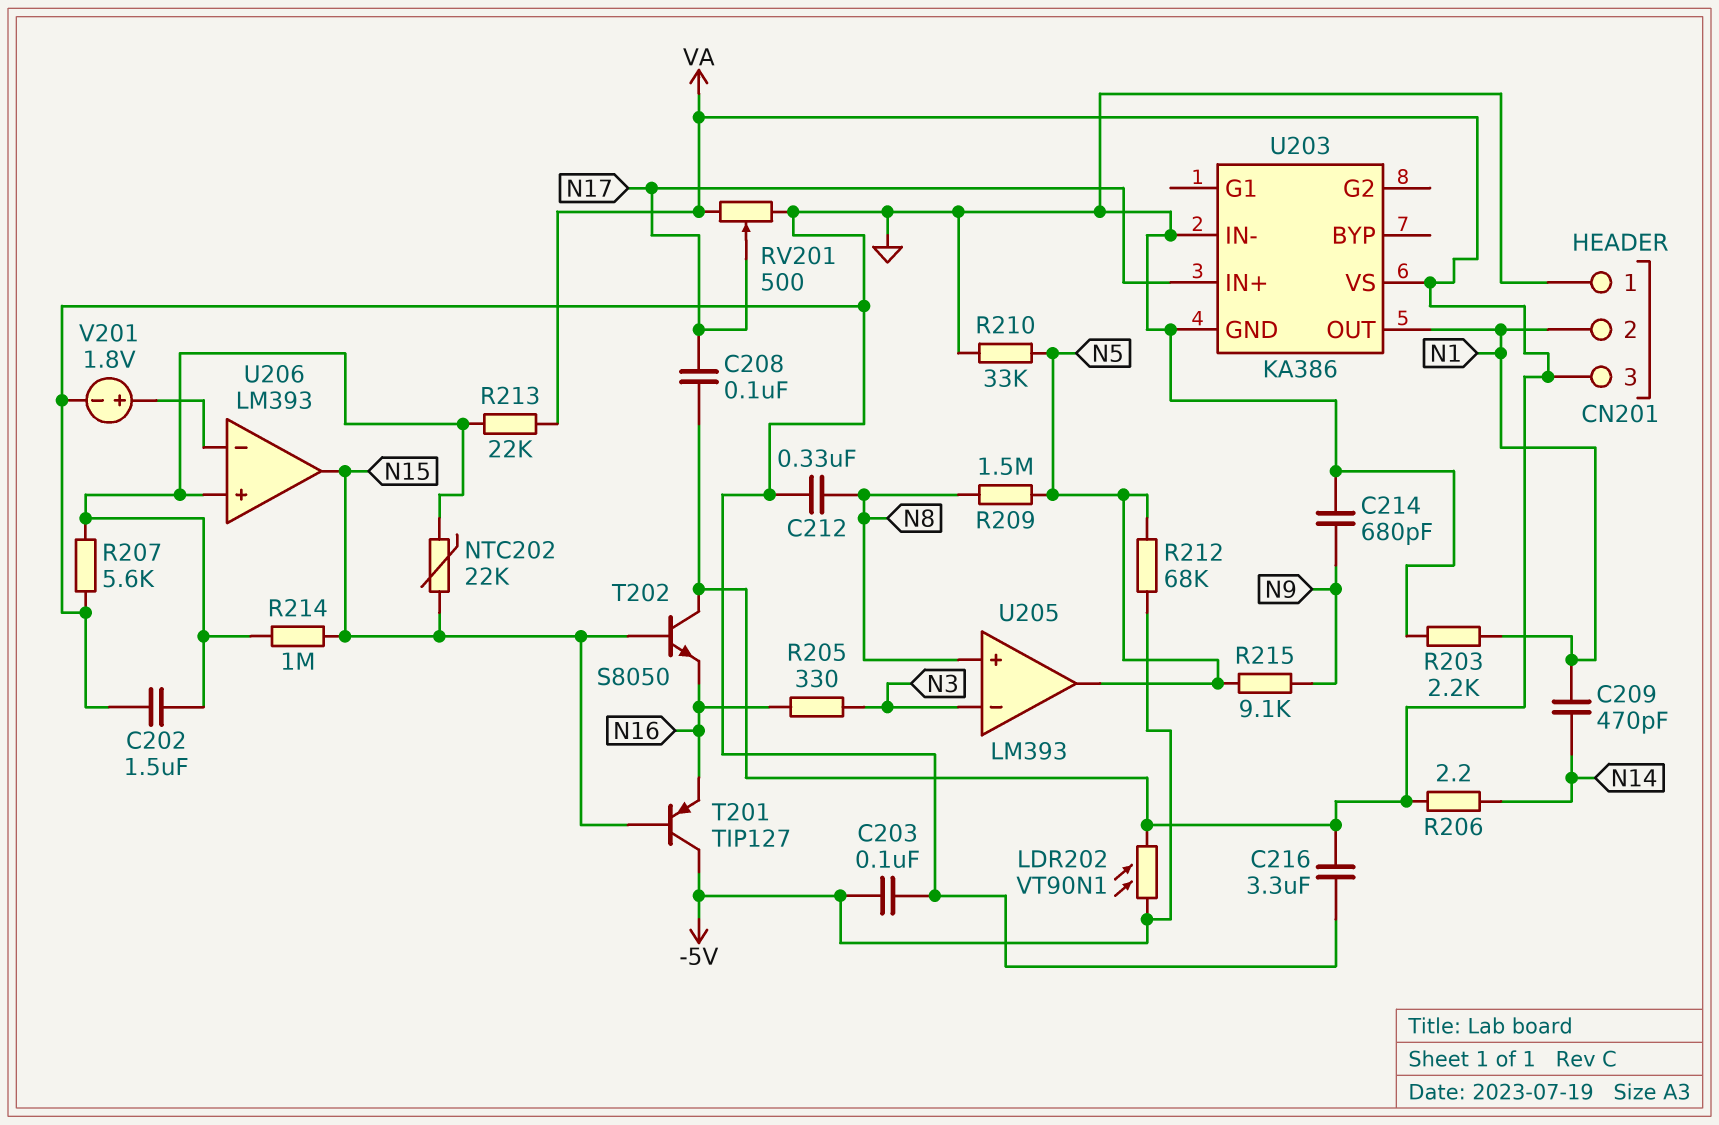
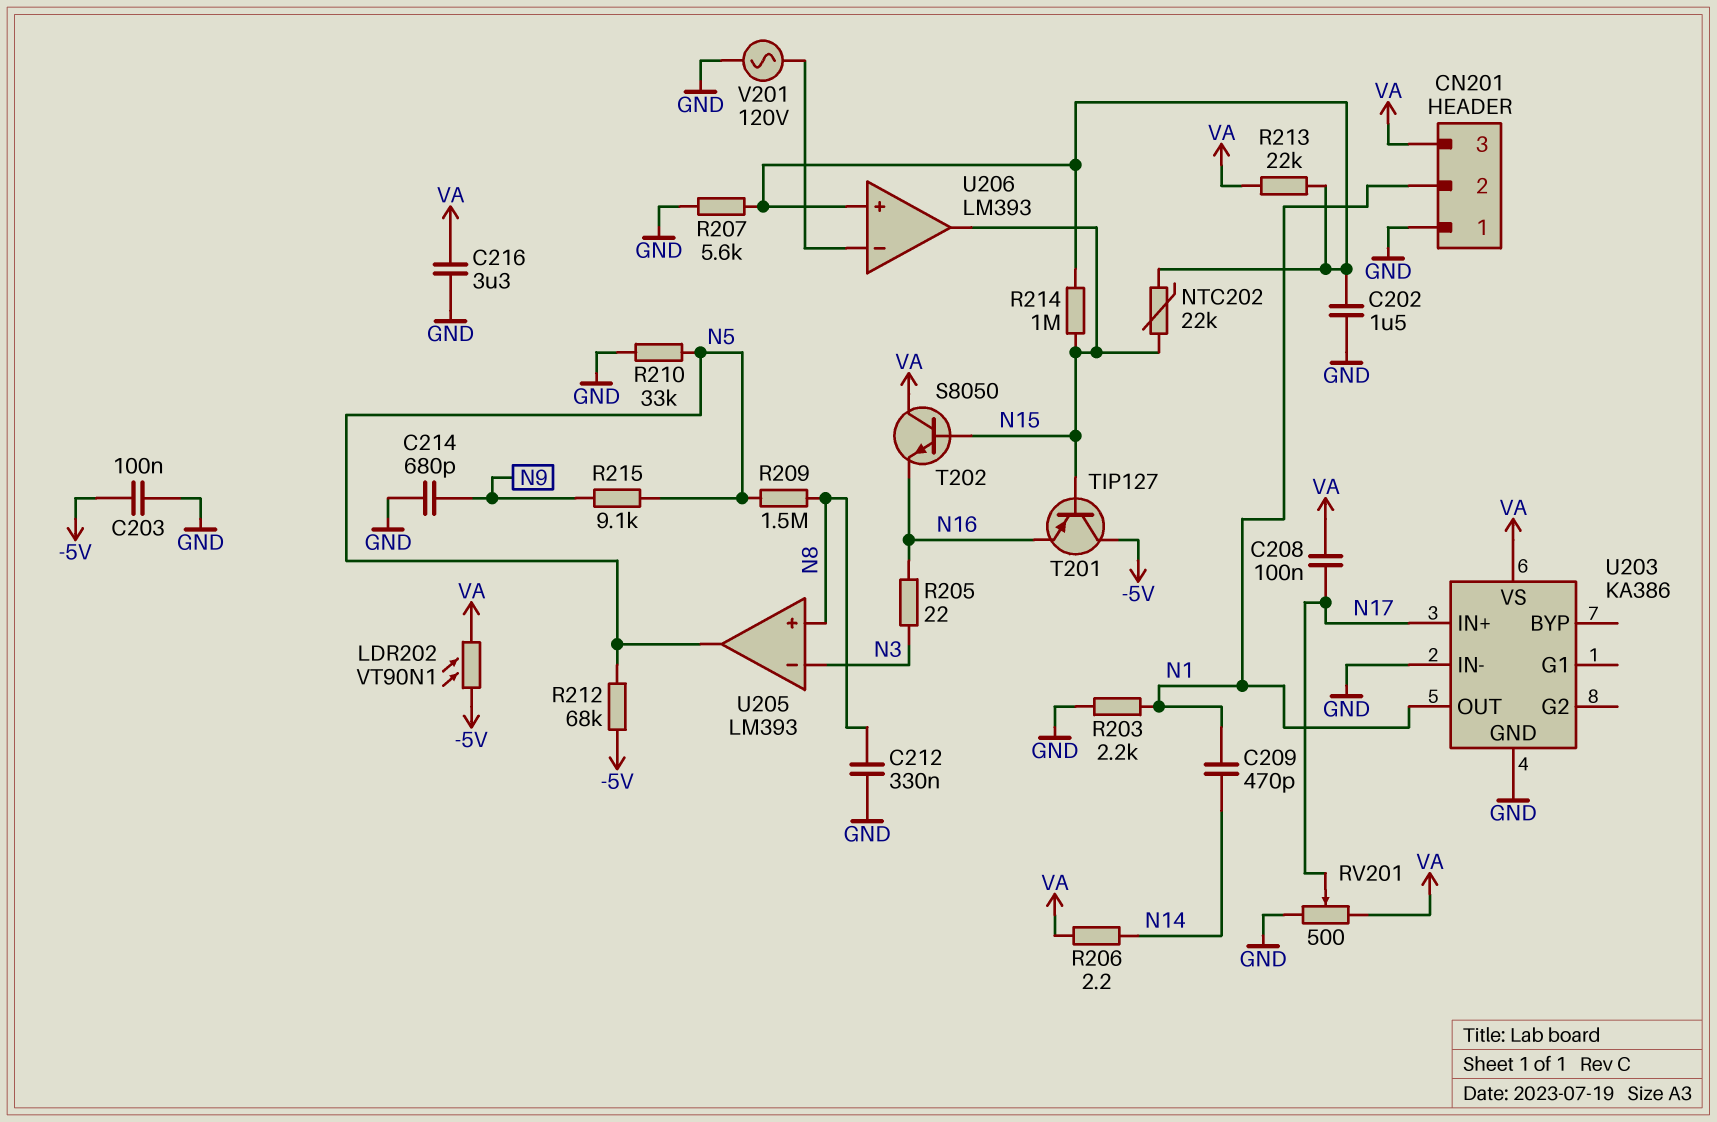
R205: 330 (N3, N16) -> 22 (N3, N16)
V201: 1.8V (plus U206/in-, minus GND) -> AC 120V (GND, U206/in-)

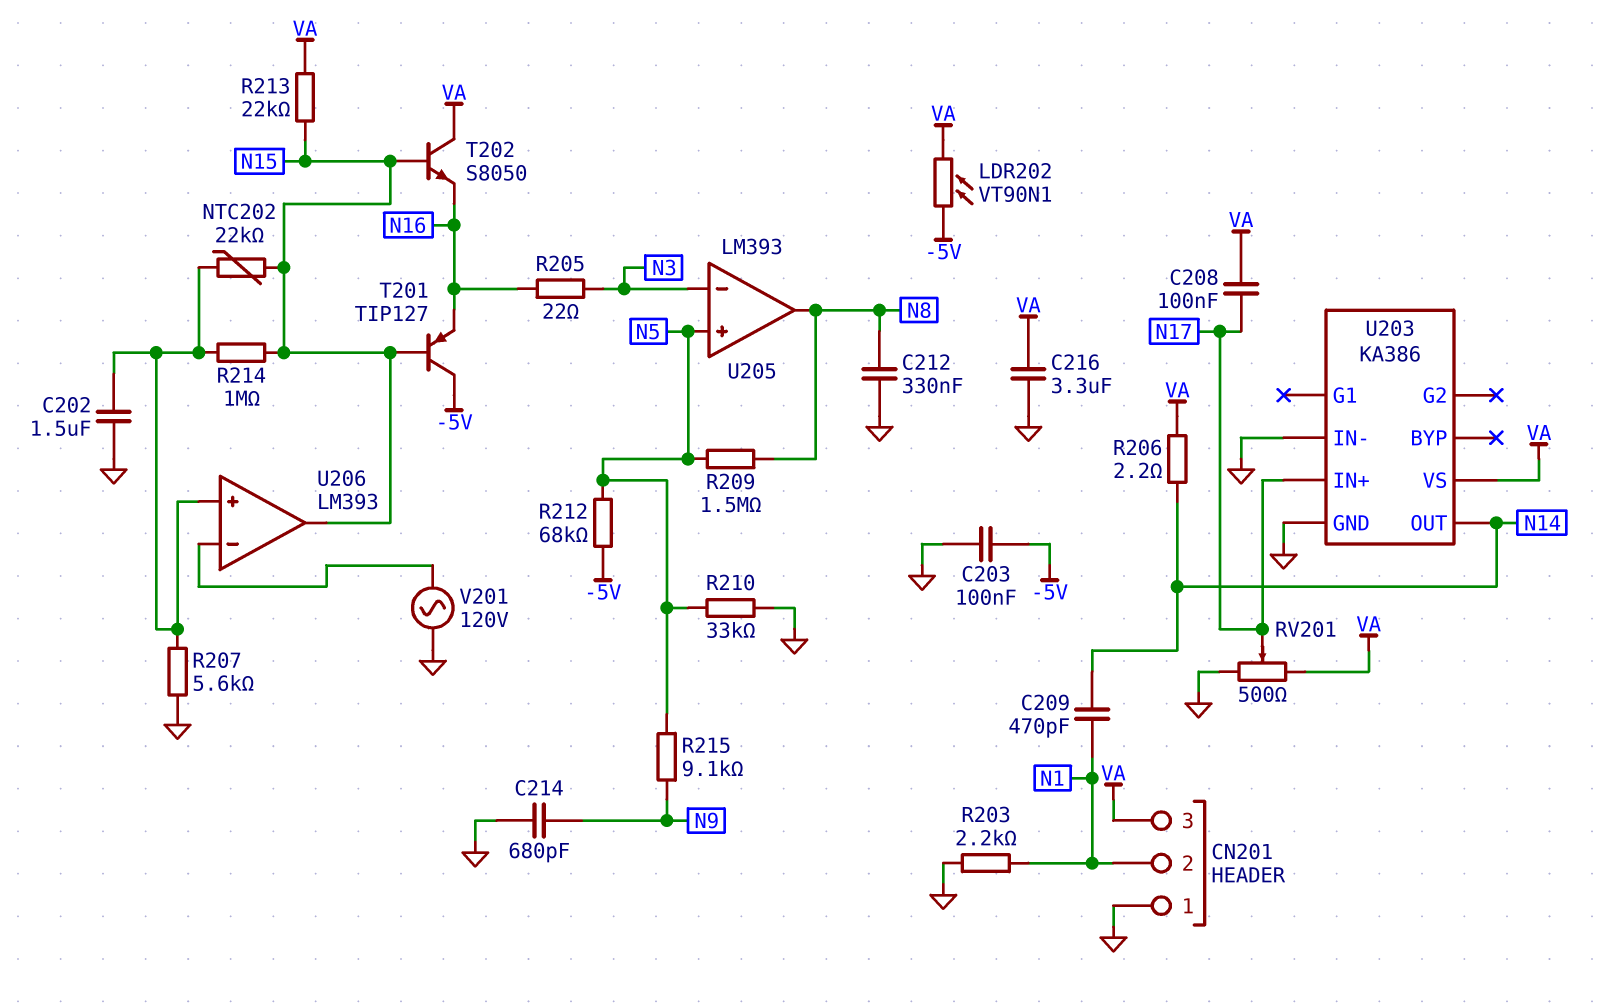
R213: 22k (U206/in+, VA) -> 22k (N15, VA)
U203 pin OUT: N1 -> N14
U205 pin in+: N8 -> N5
U205 pin out: N5 -> N8

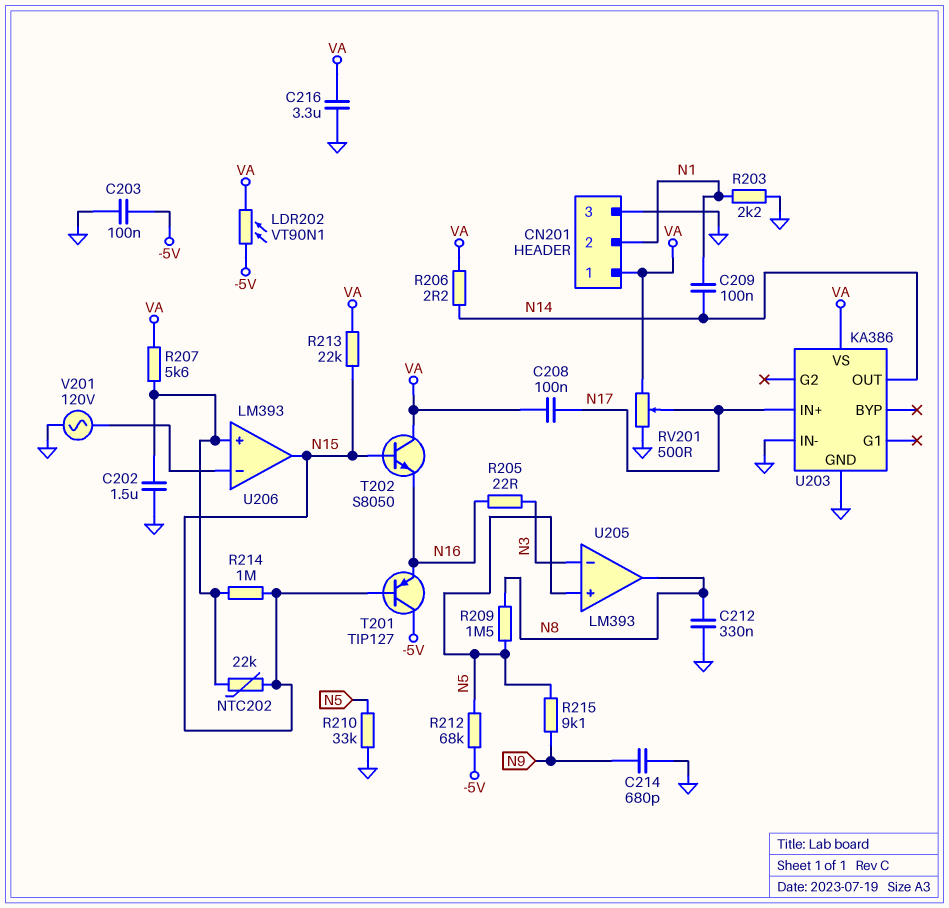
C209: 470pF (N1, N14) -> 100nF (N1, N14)
CN201 pin 1: GND -> VA
CN201 pin 3: VA -> GND
R207: 5.6k (GND, U206/in+) -> 5.6k (U206/in+, VA)

